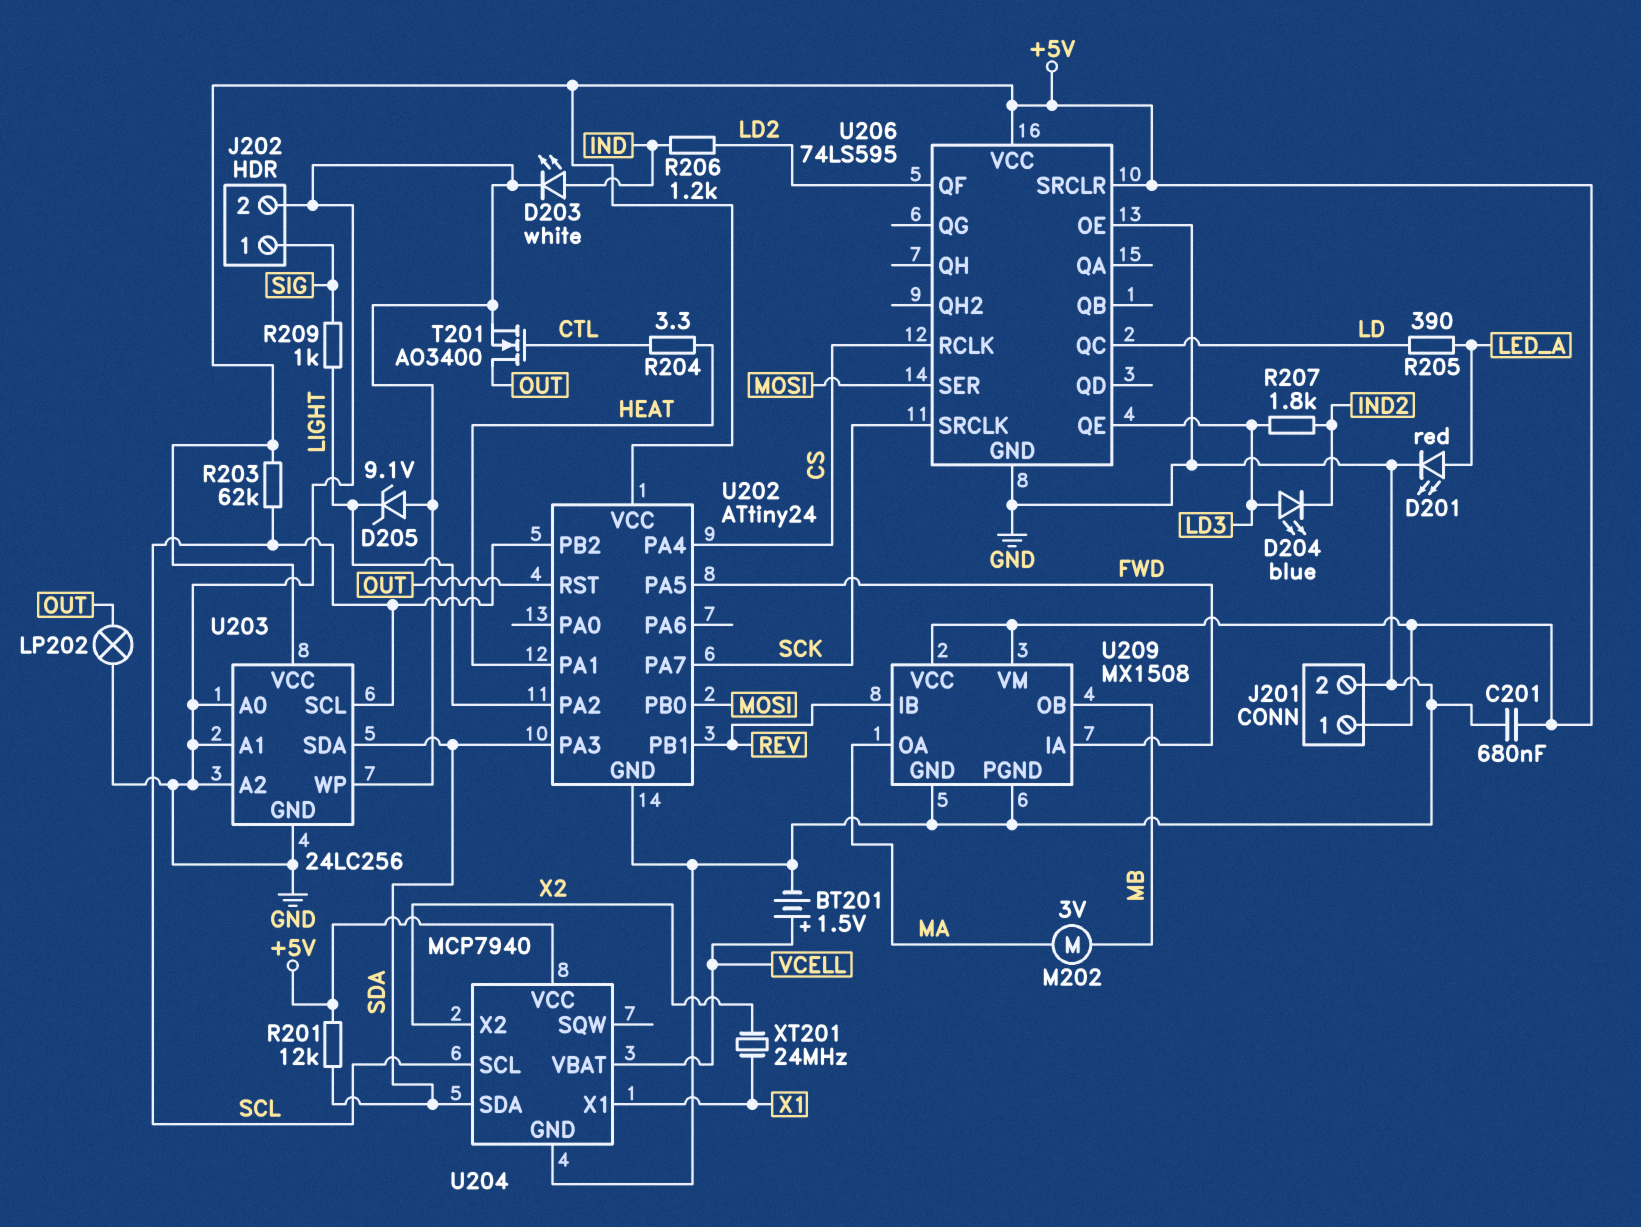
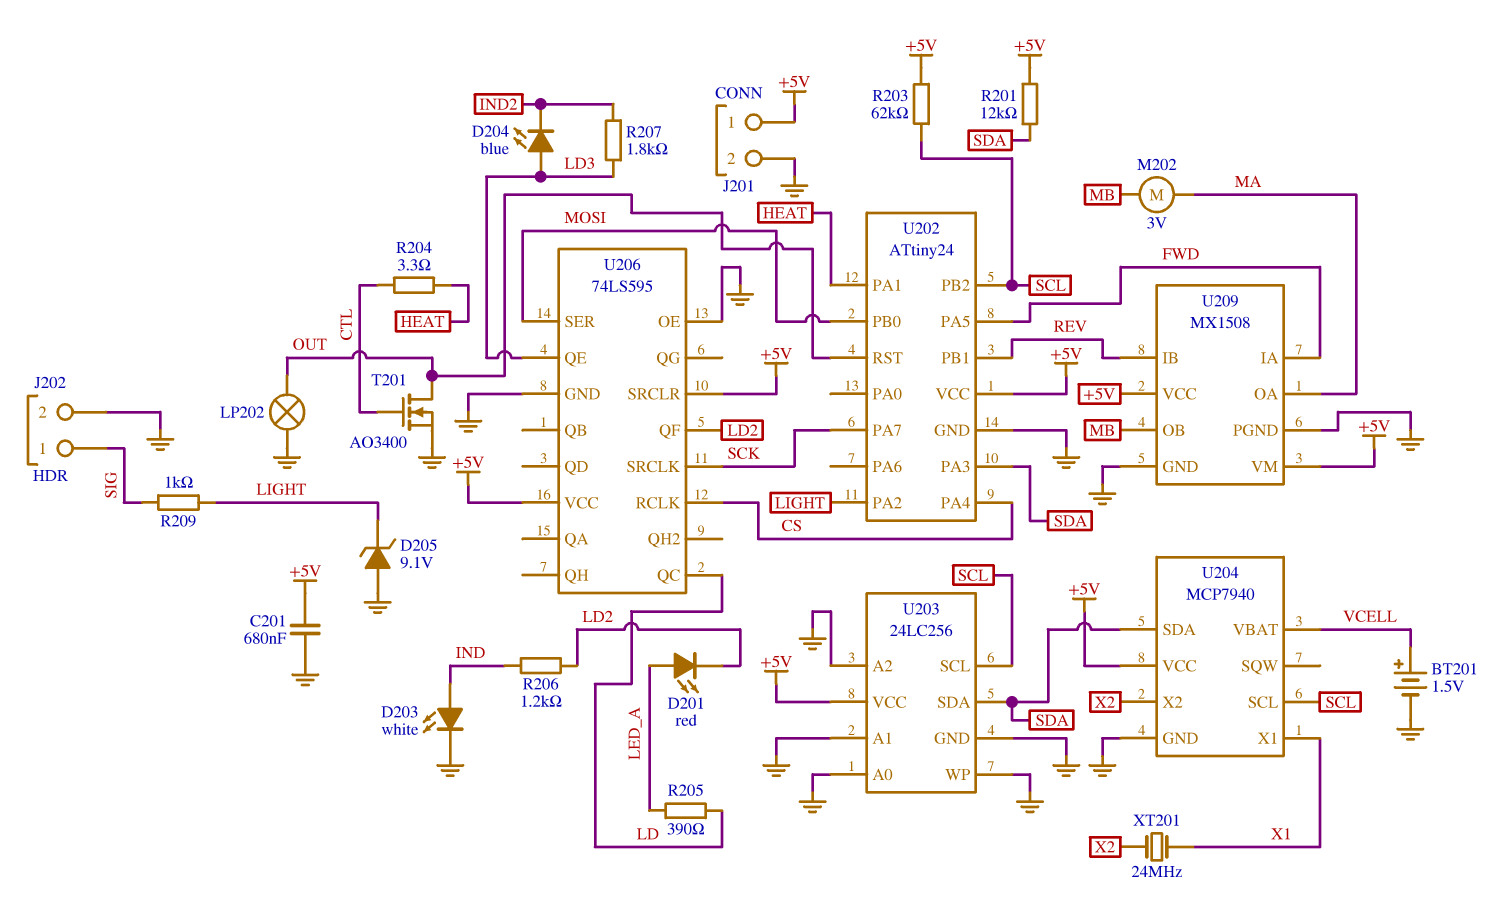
D201: LED red (A LED_A, K GND) -> LED red (A LED_A, K LD2)

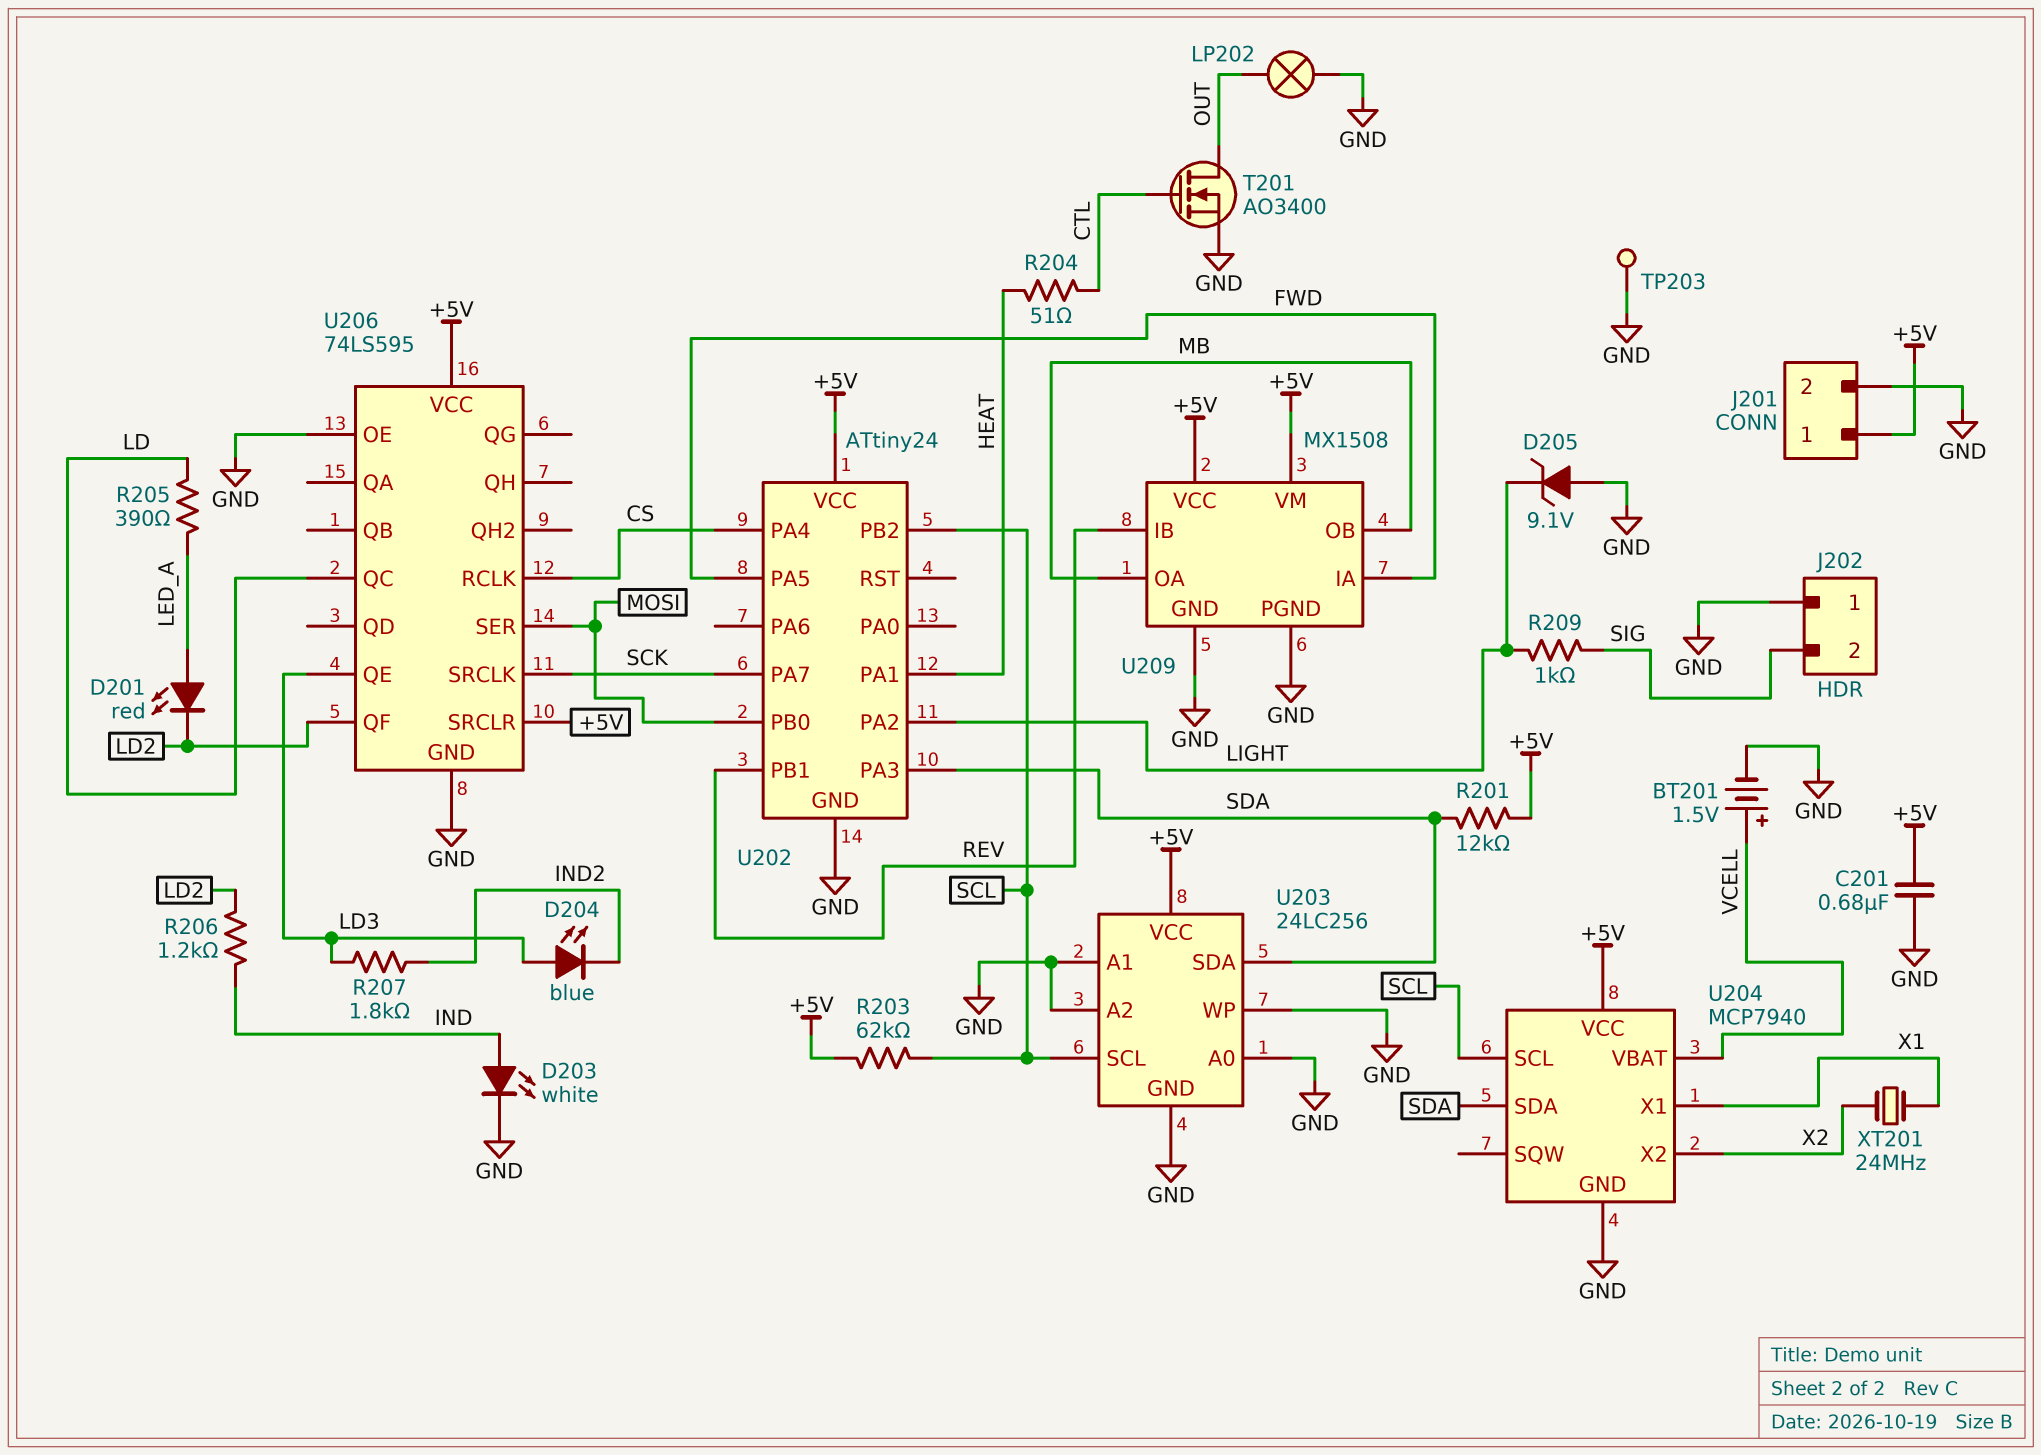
J202 pin 1: SIG -> GND
J202 pin 2: GND -> SIG
M202: motor 3V (MA, MB) -> none
R204: 3.3 (CTL, HEAT) -> 51 (CTL, HEAT)
TP203: none -> test point (GND)
U202 pin RST: OUT -> none
U209 pin OA: MA -> MB

